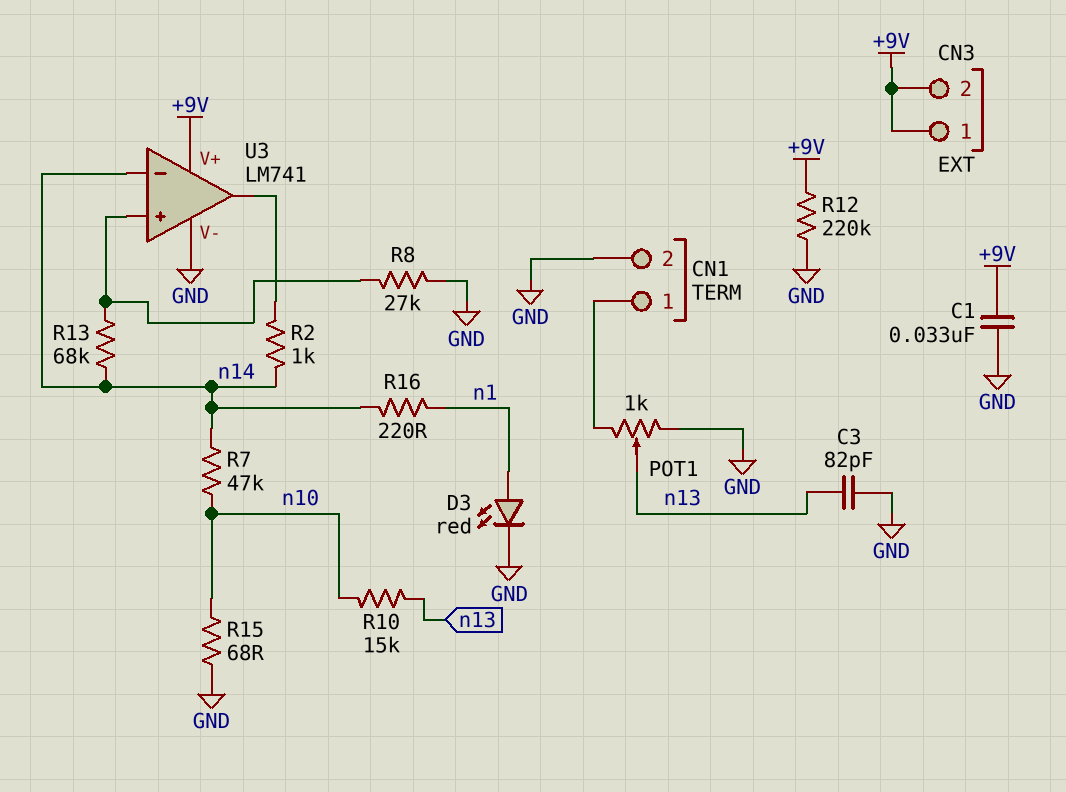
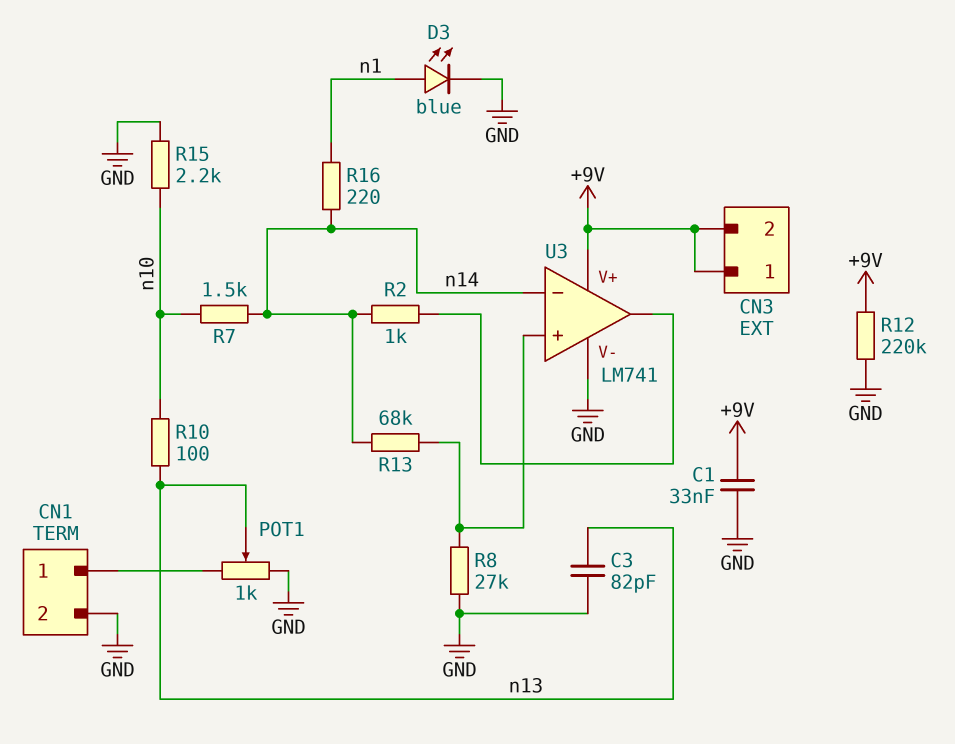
D3: LED red (A n1, K GND) -> LED blue (A n1, K GND)
R7: 47k (n10, n14) -> 1.5k (n10, n14)
R10: 15k (n10, n13) -> 100 (n10, n13)
R15: 68 (GND, n10) -> 2.2k (GND, n10)

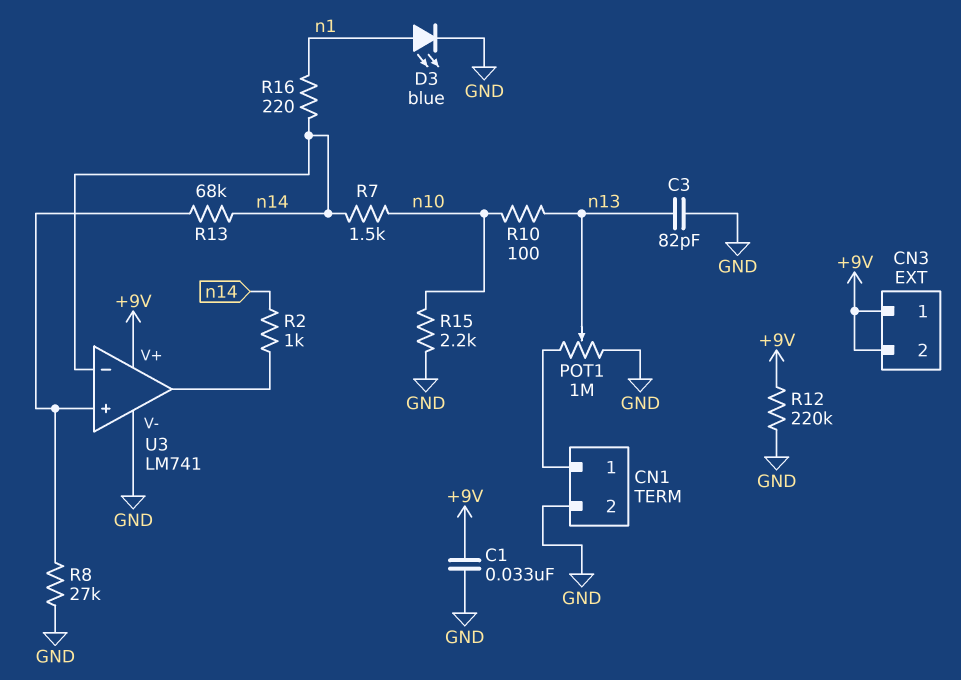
POT1: 1k (CN1/1, GND, wiper n13) -> 1M (CN1/1, GND, wiper n13)

